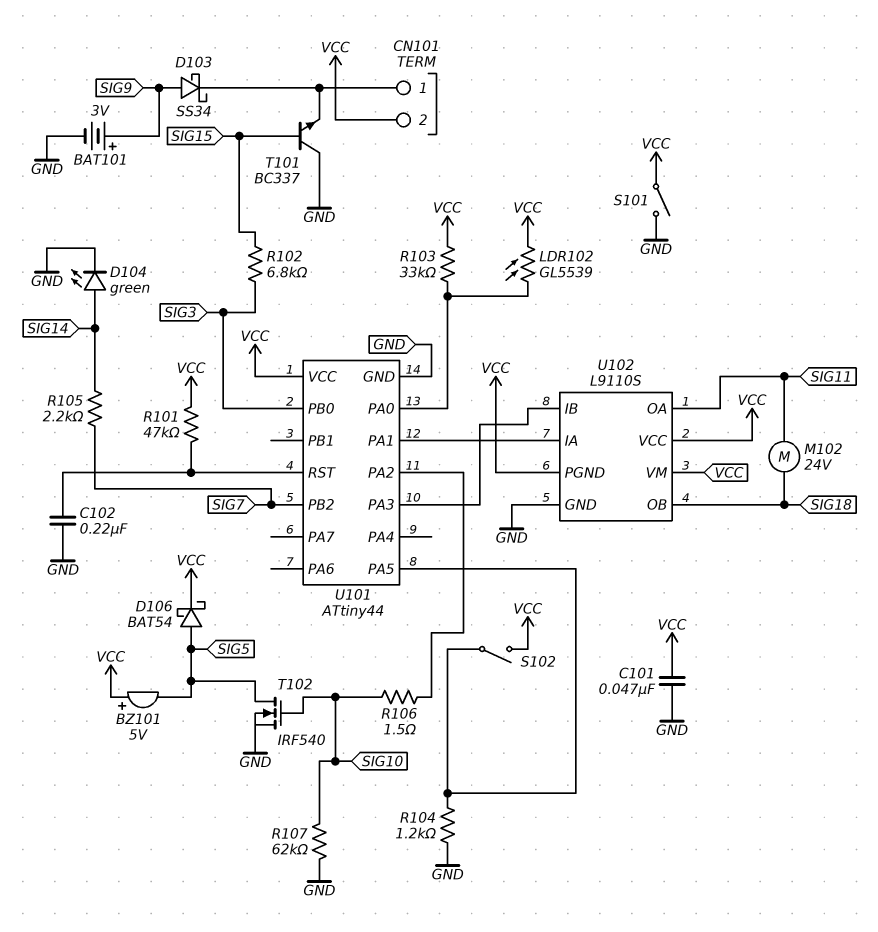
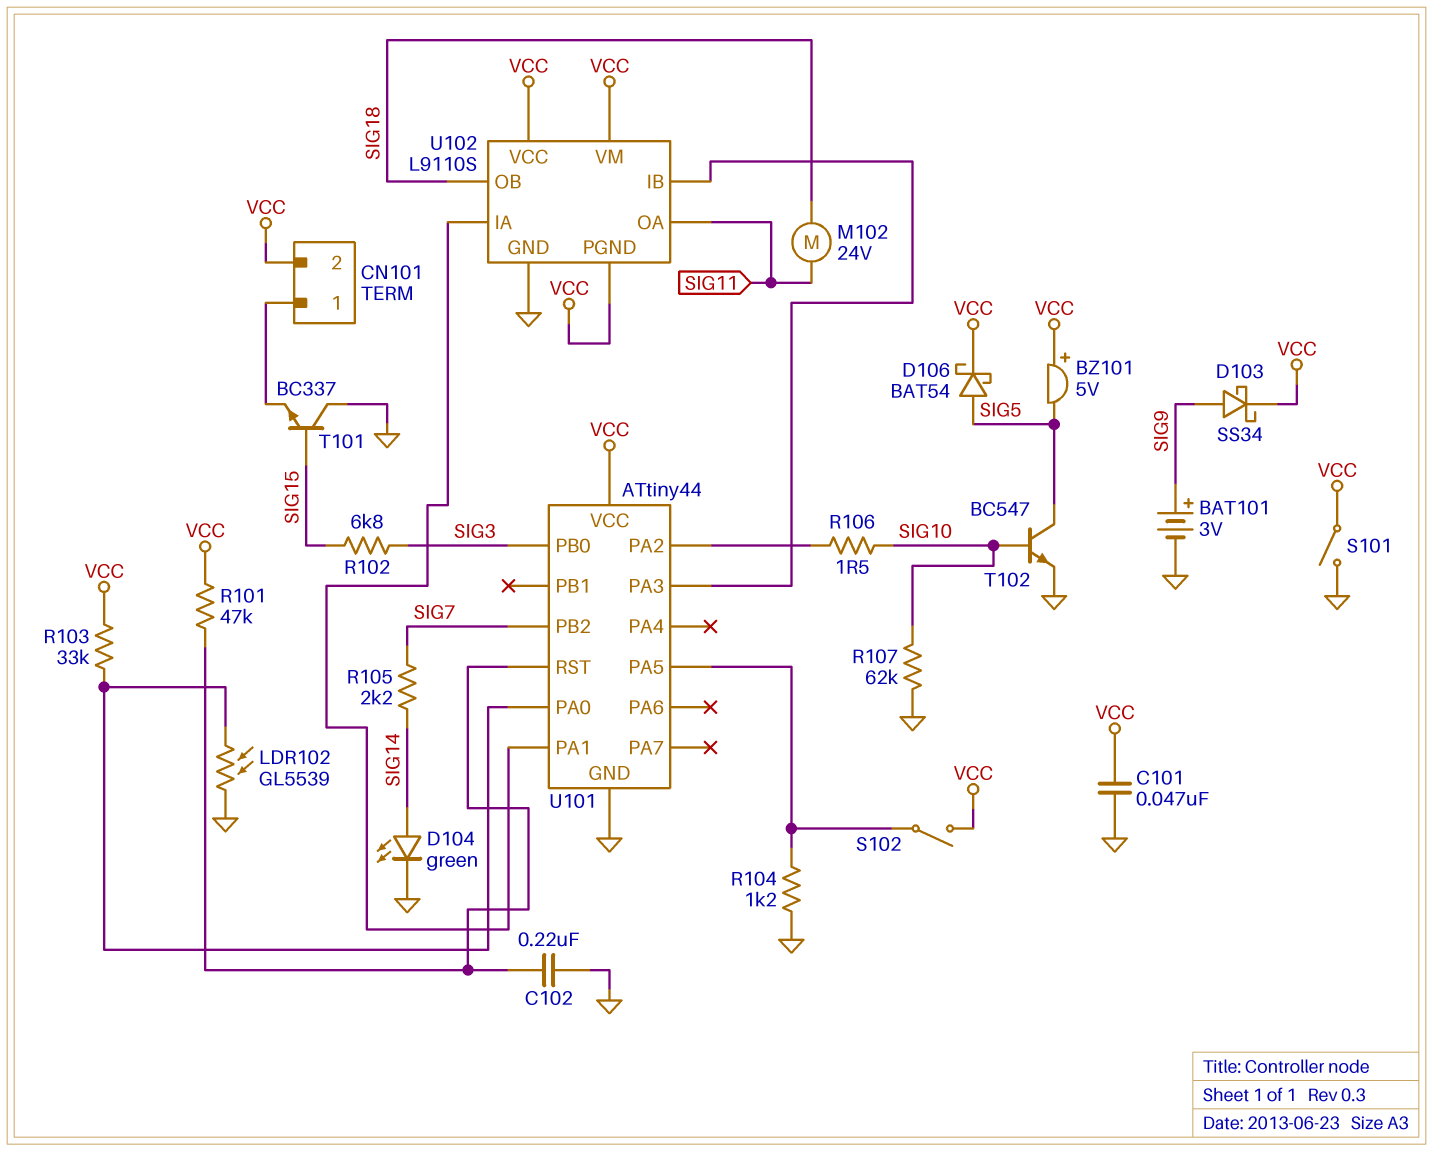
D103: schottky SS34 (A SIG9, K CN101/1) -> schottky SS34 (A SIG9, K VCC)
LDR102: GL5539 (U101/PA0, VCC) -> GL5539 (GND, U101/PA0)
T102: NMOS IRF540 (G SIG10, D SIG5, S GND) -> NPN BC547 (B SIG10, C SIG5, E GND)

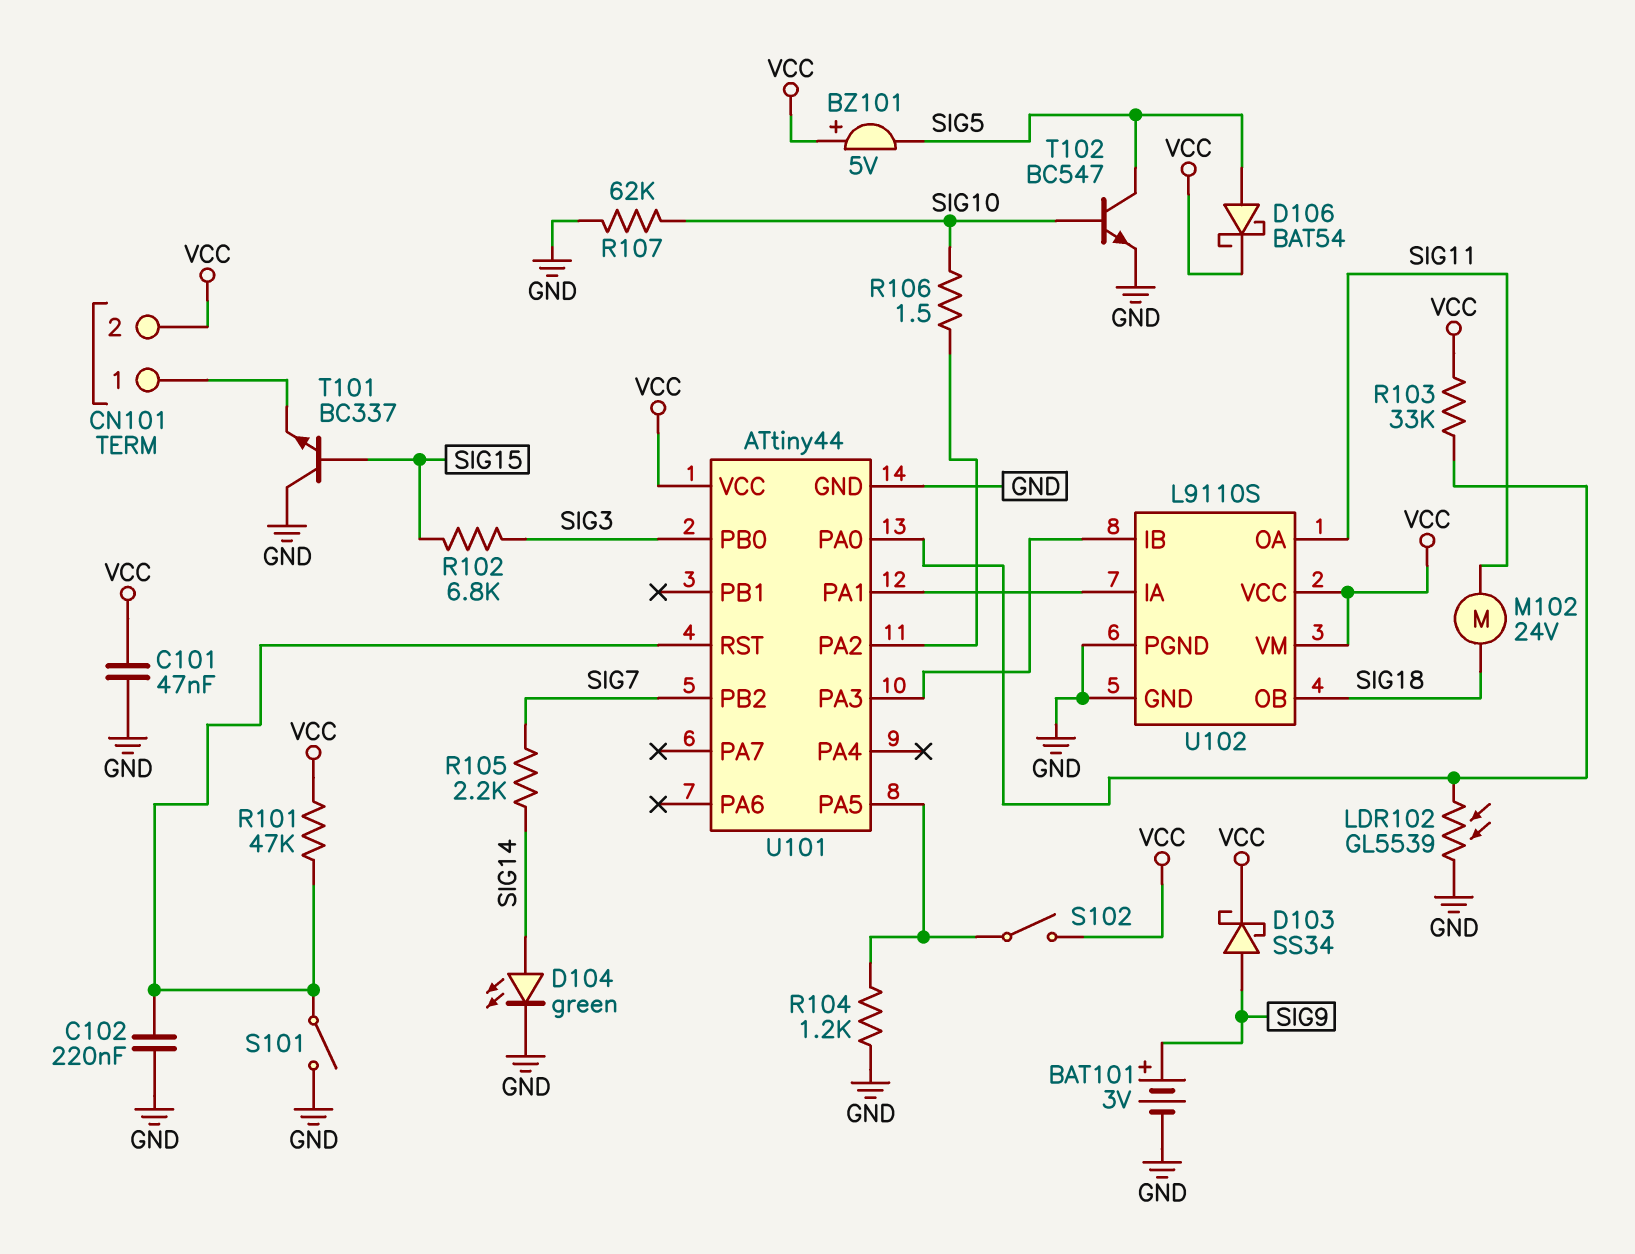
S101: switch (GND, VCC) -> switch (GND, U101/RST)
U102 pin PGND: VCC -> GND

